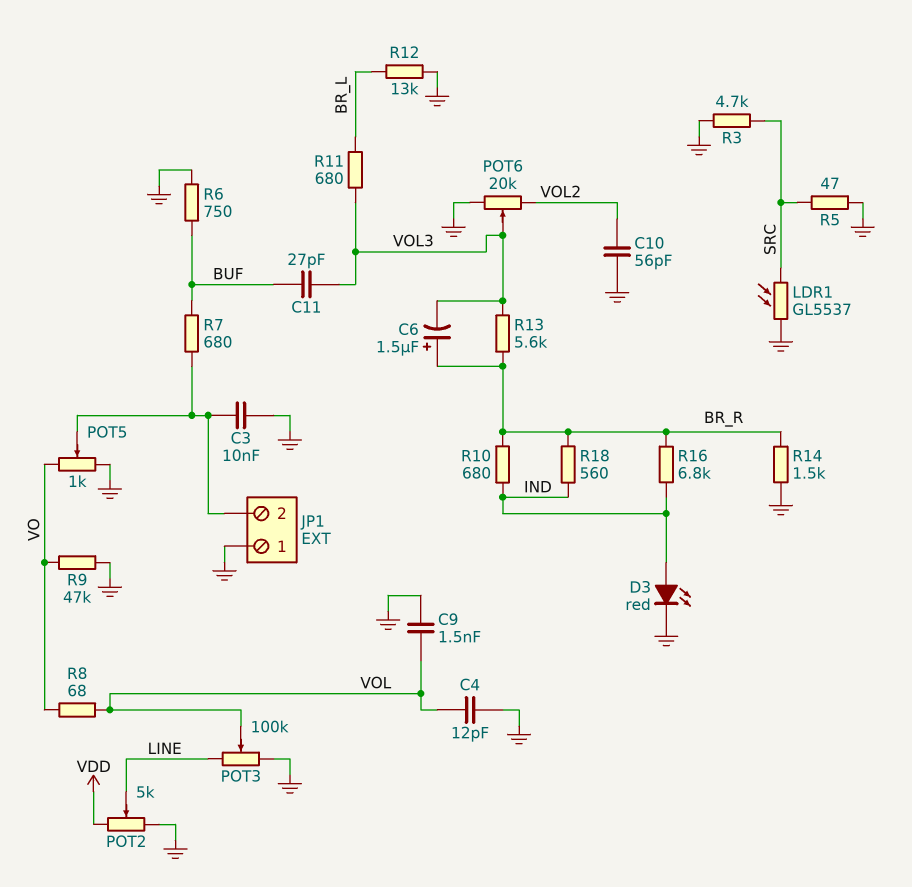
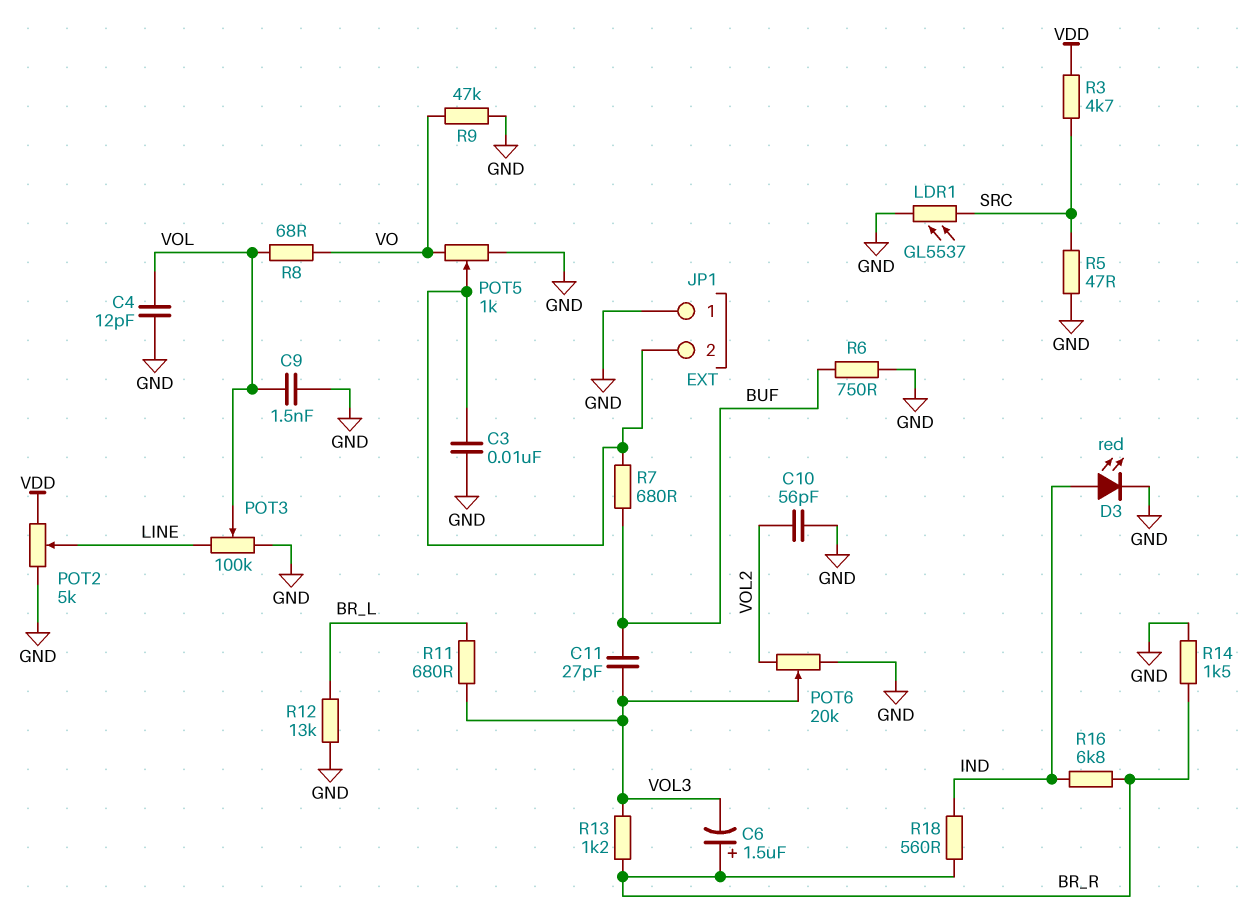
R3: 4.7k (GND, SRC) -> 4.7k (SRC, VDD)
R10: 680 (BR_R, IND) -> none
R13: 5.6k (BR_R, VOL3) -> 1.2k (BR_R, VOL3)

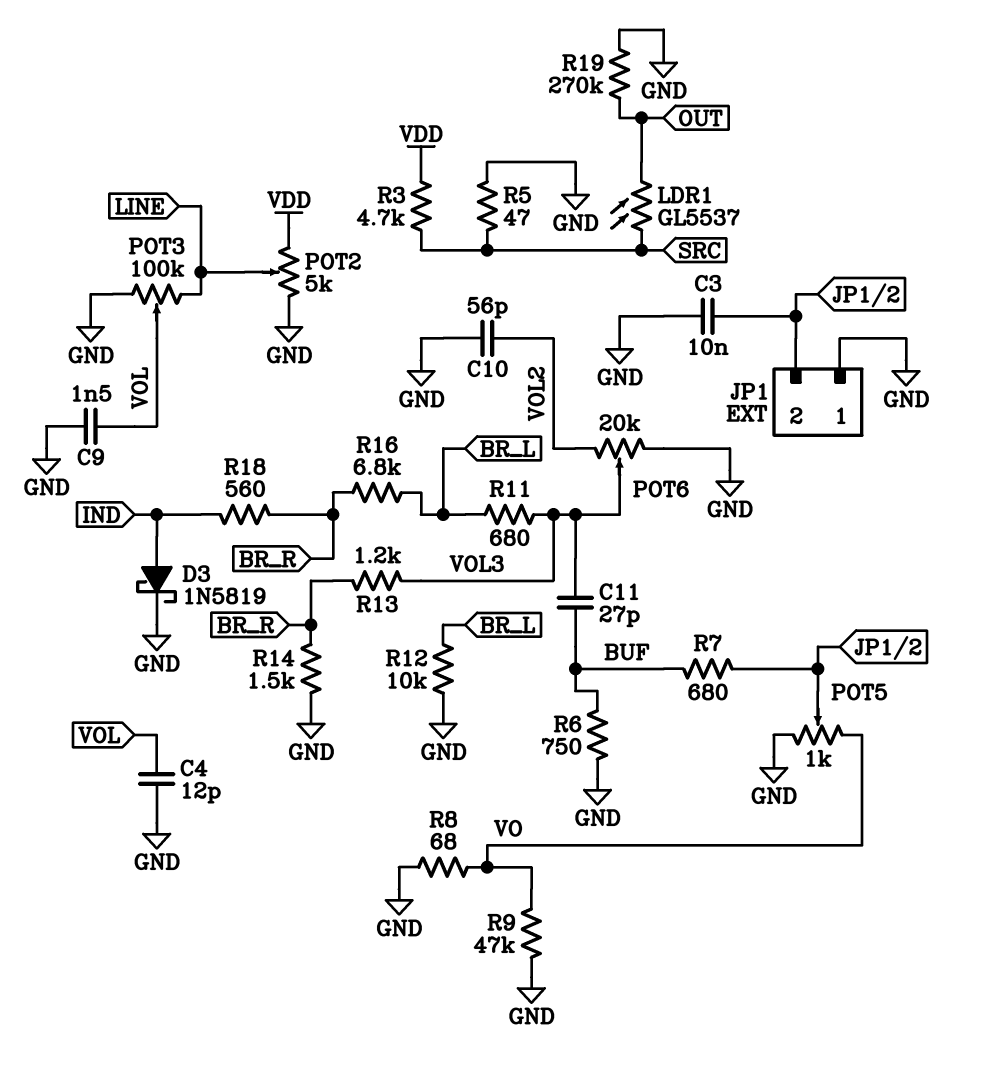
C6: 1.5uF (plus BR_R, minus VOL3) -> none
D3: LED red (A IND, K GND) -> schottky 1N5819 (A IND, K GND)
LDR1: GL5537 (GND, SRC) -> GL5537 (OUT, SRC)
R8: 68 (VO, VOL) -> 68 (GND, VO)
R12: 13k (BR_L, GND) -> 10k (BR_L, GND)
R16: 6.8k (BR_R, IND) -> 6.8k (BR_L, BR_R)
R19: none -> 270k (GND, OUT)

